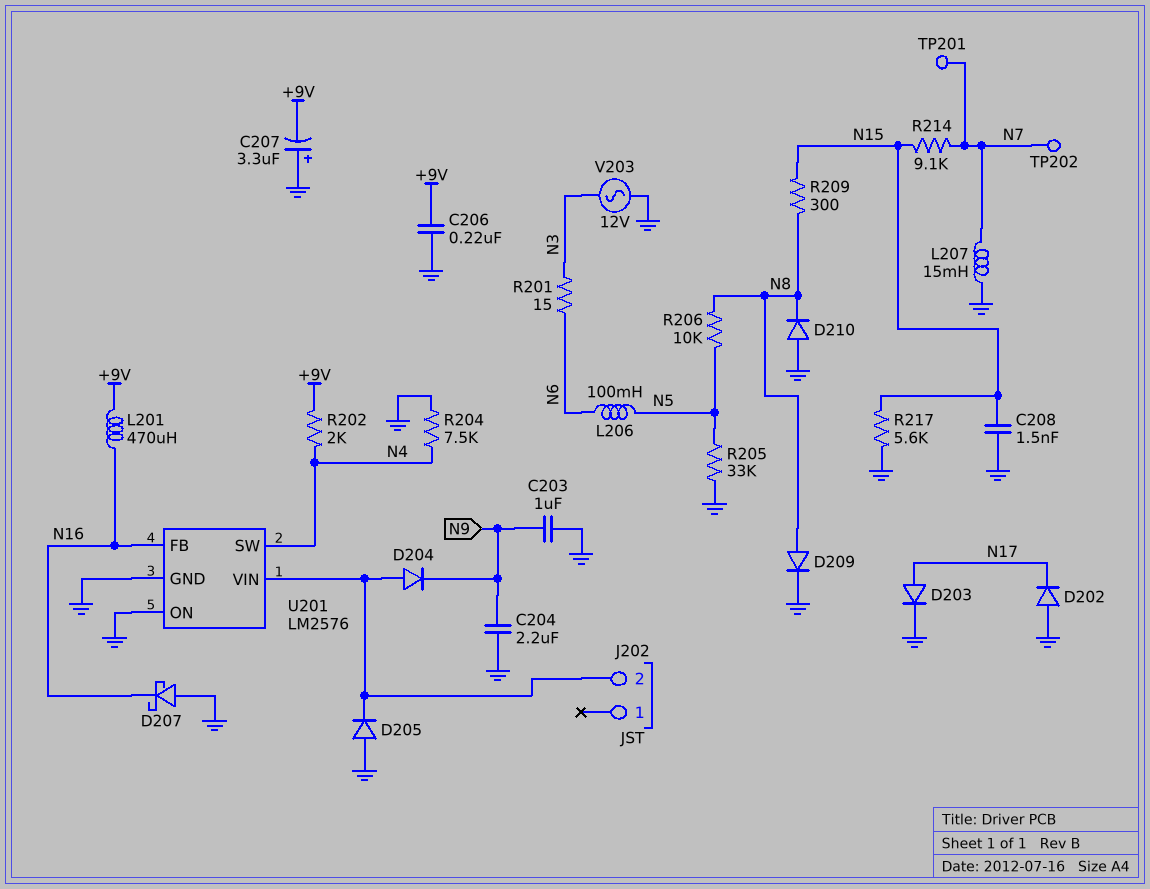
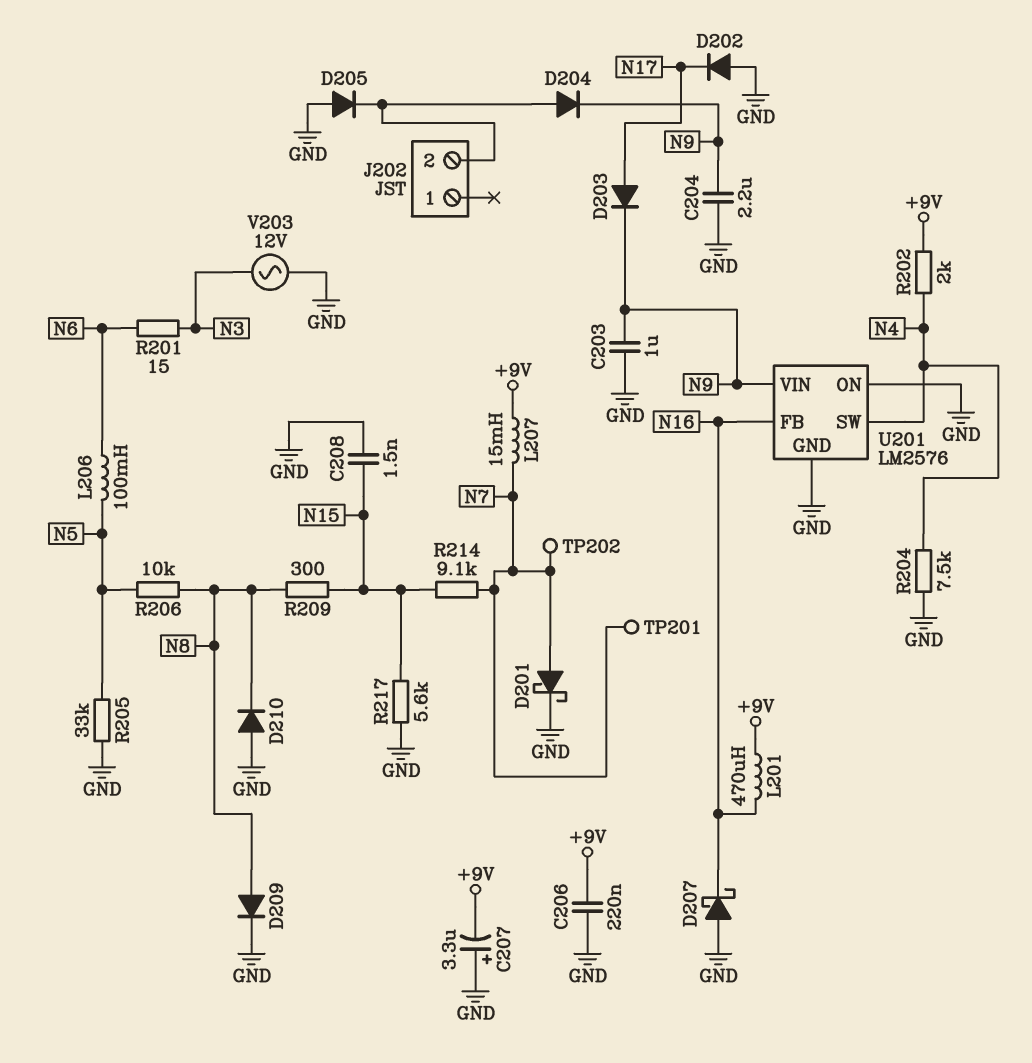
D201: none -> schottky (A N7, K GND)
D203: diode (A N17, K GND) -> diode (A N17, K N9)
L207: 15mH (GND, N7) -> 15mH (+9V, N7)
U201 pin VIN: J202/2 -> N9

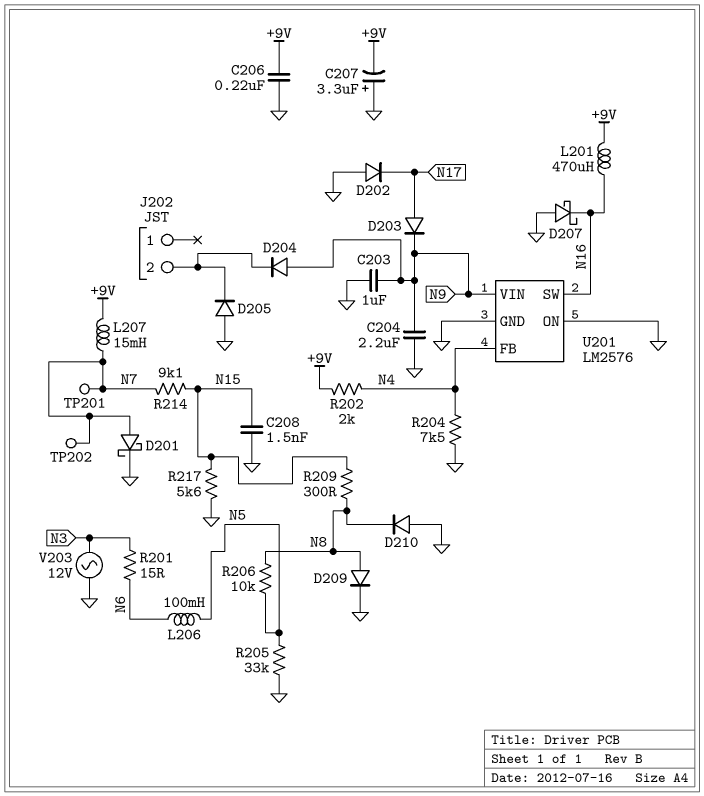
D204: diode (A J202/2, K N9) -> diode (A N9, K J202/2)
U201 pin FB: N16 -> N4
U201 pin SW: N4 -> N16

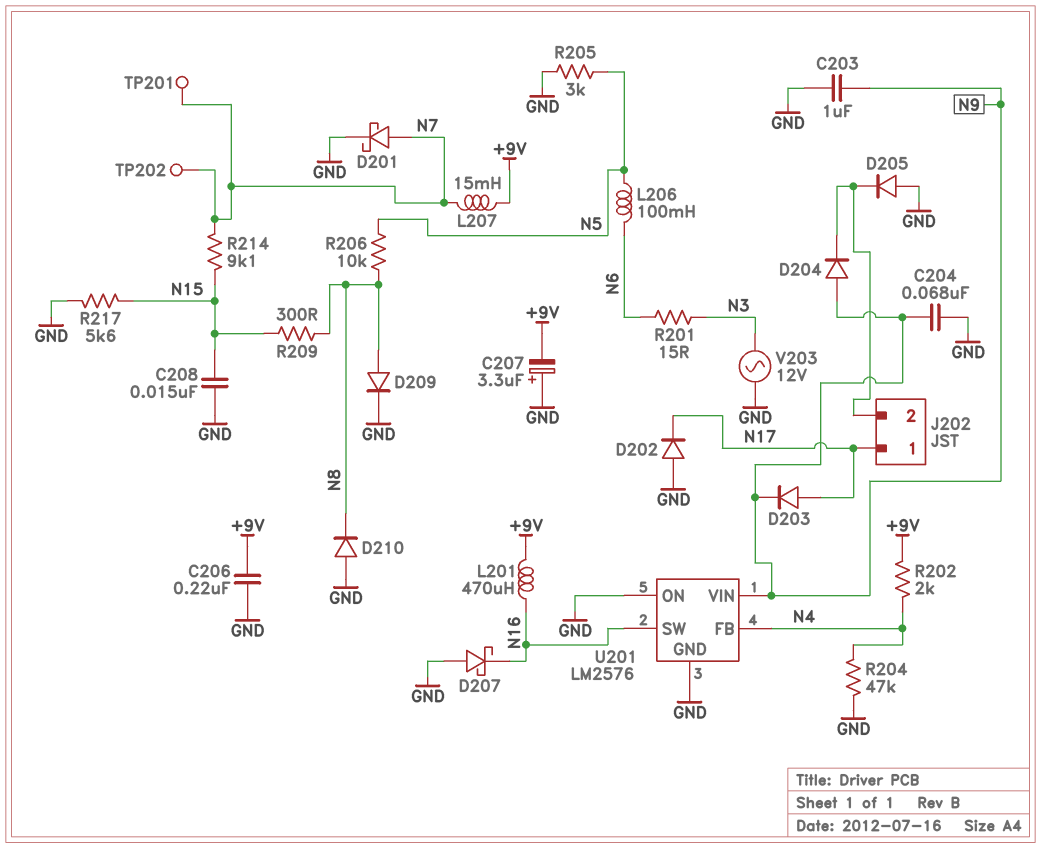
C204: 2.2uF (GND, N9) -> 68nF (GND, N9)
C208: 1.5nF (GND, N15) -> 15nF (GND, N15)
J202 pin 1: none -> N17
R204: 7.5k (GND, N4) -> 47k (GND, N4)
R205: 33k (GND, N5) -> 3k (GND, N5)

